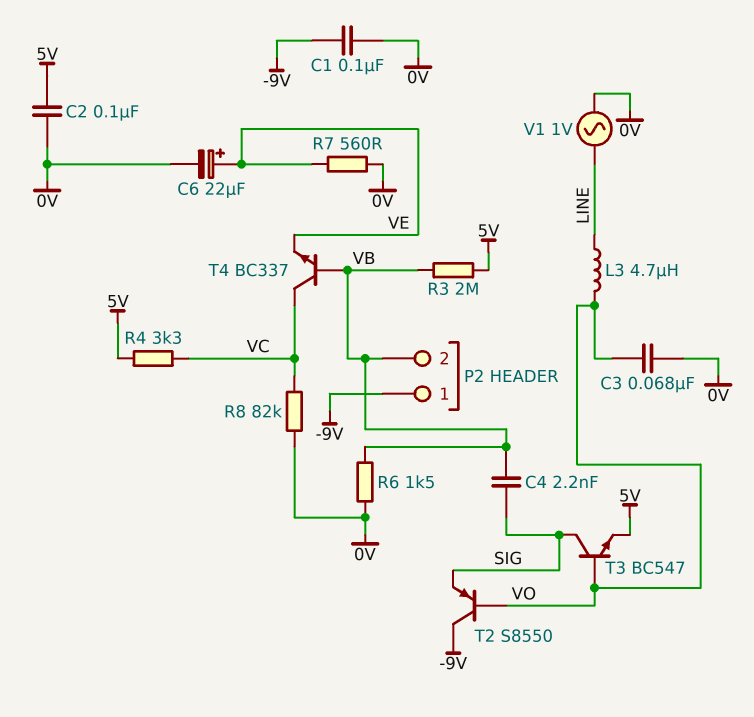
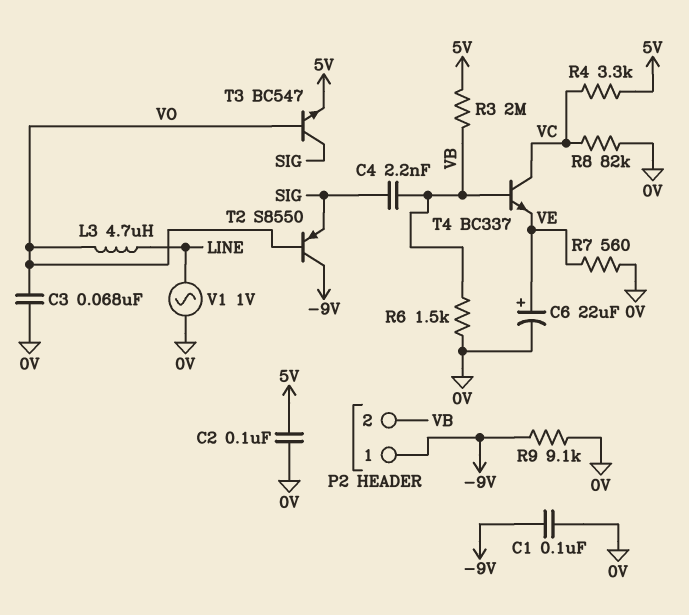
R9: none -> 9.1k (-9V, 0V)

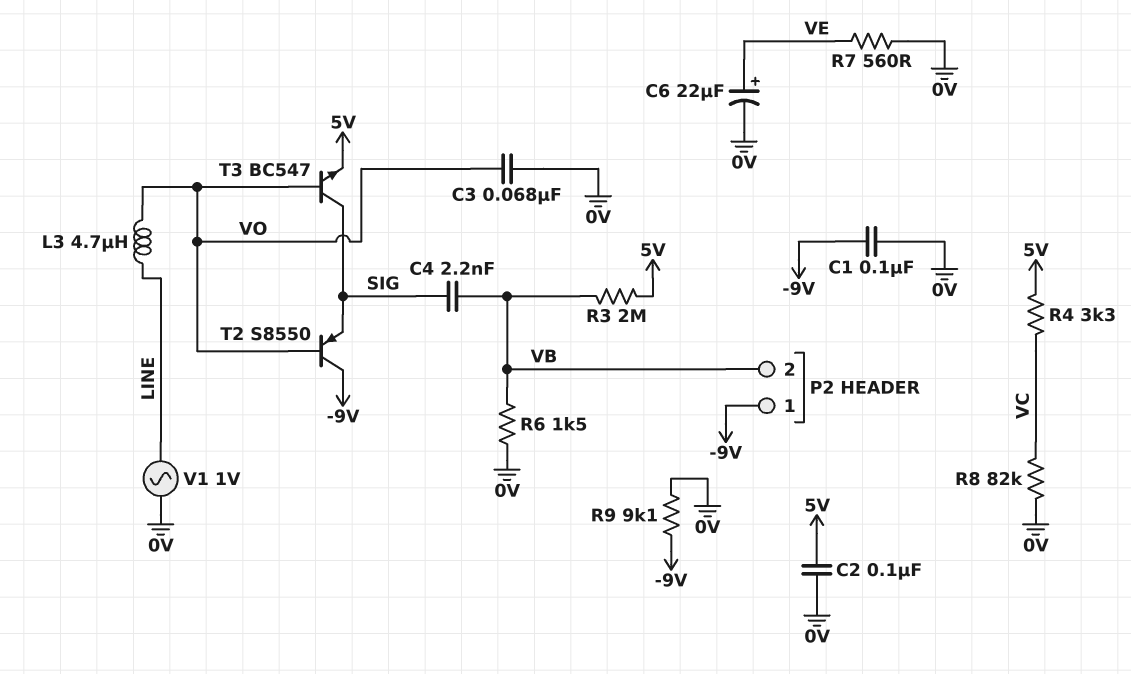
T4: NPN BC337 (B VB, C VC, E VE) -> none

